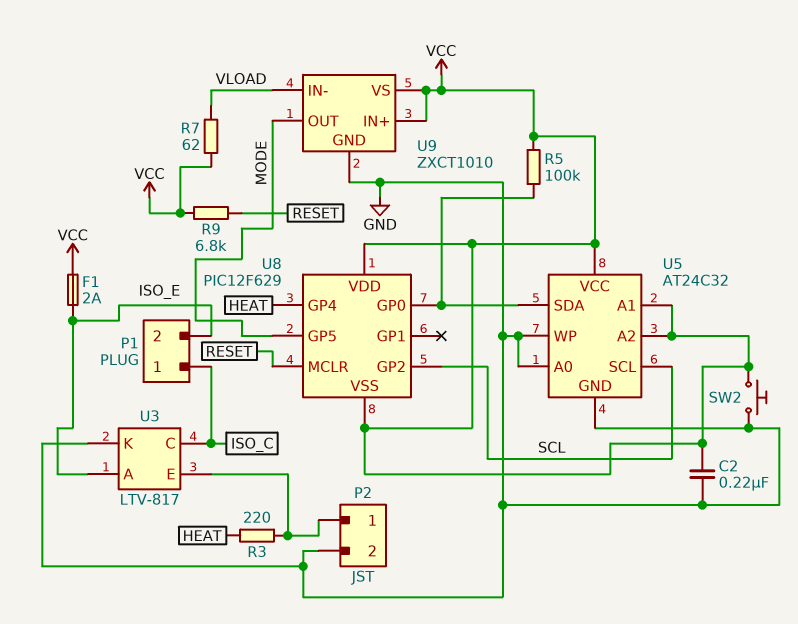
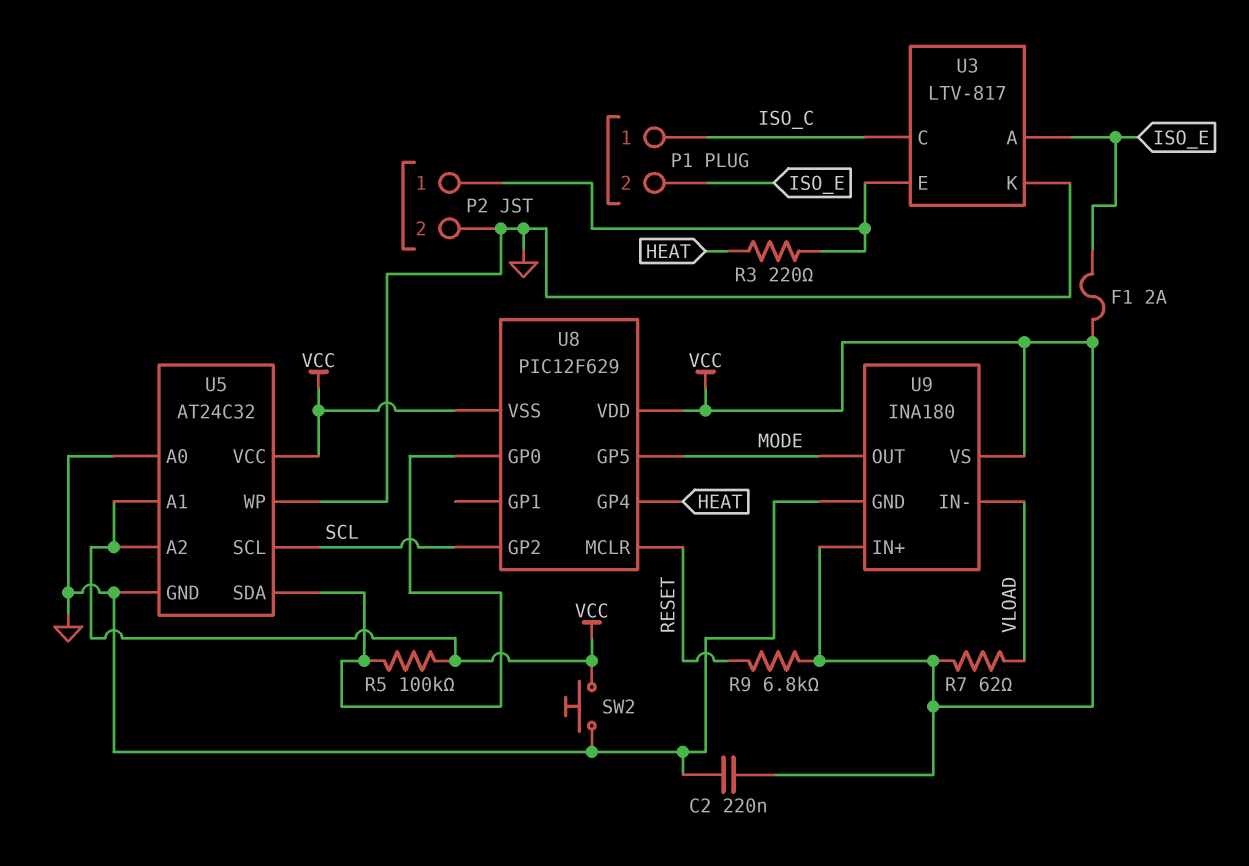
U9: ZXCT1010 -> INA180

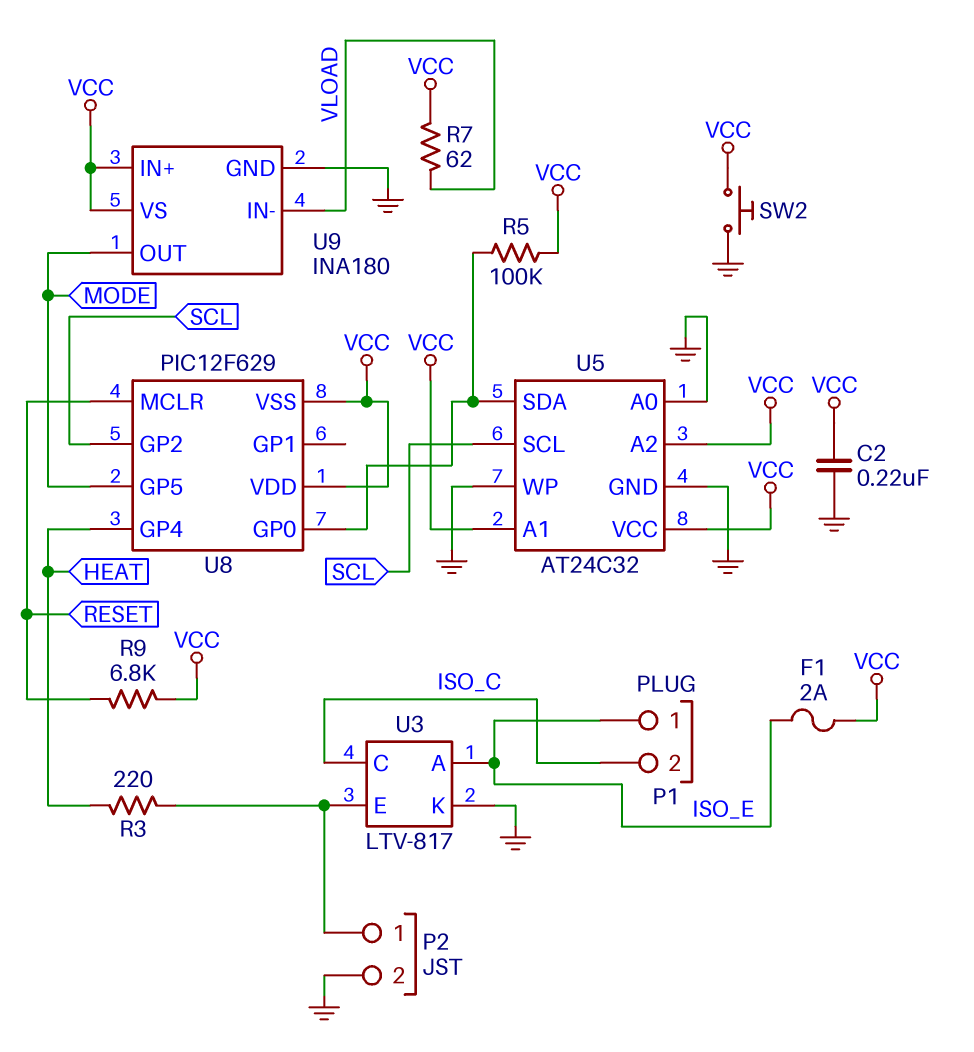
P1 pin 1: ISO_C -> ISO_E
P1 pin 2: ISO_E -> ISO_C

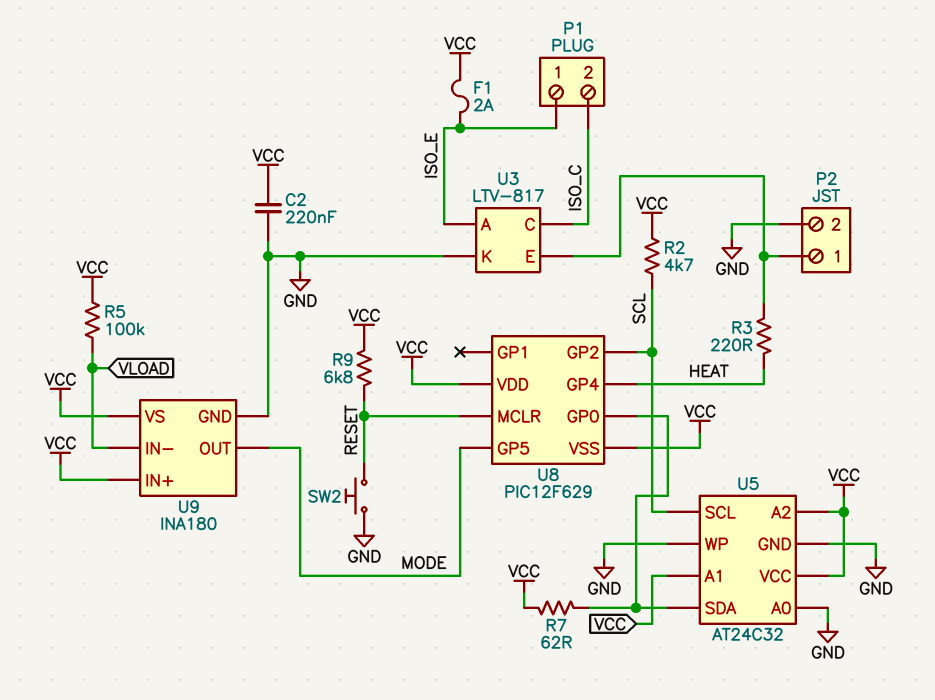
R2: none -> 4.7k (SCL, VCC)
R5: 100k (U5/SDA, VCC) -> 100k (VCC, VLOAD)
R7: 62 (VCC, VLOAD) -> 62 (U5/SDA, VCC)
SW2: button (GND, VCC) -> button (GND, RESET)

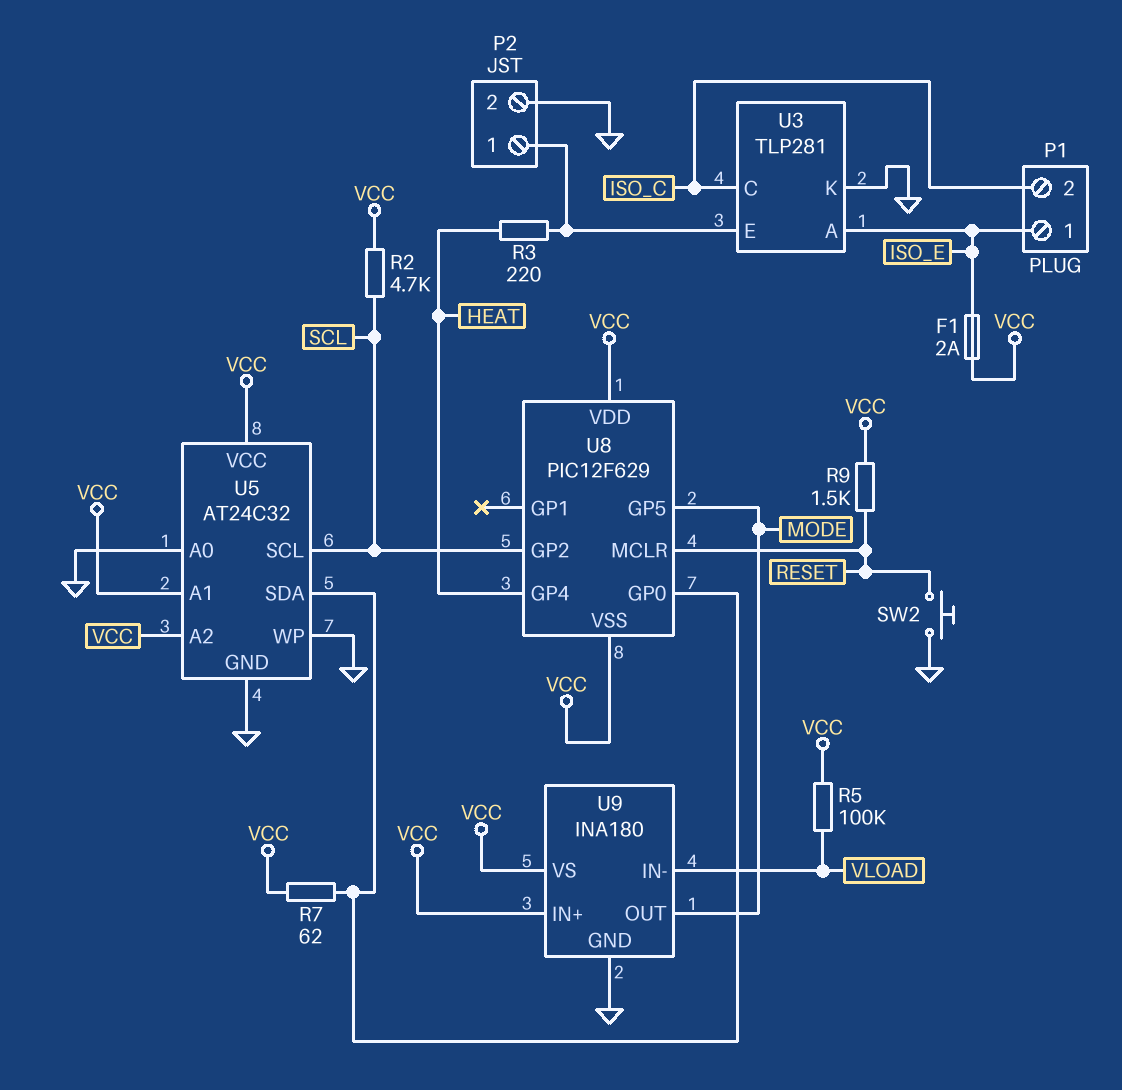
C2: 220nF (GND, VCC) -> none
R9: 6.8k (RESET, VCC) -> 1.5k (RESET, VCC)
U3: LTV-817 -> TLP281

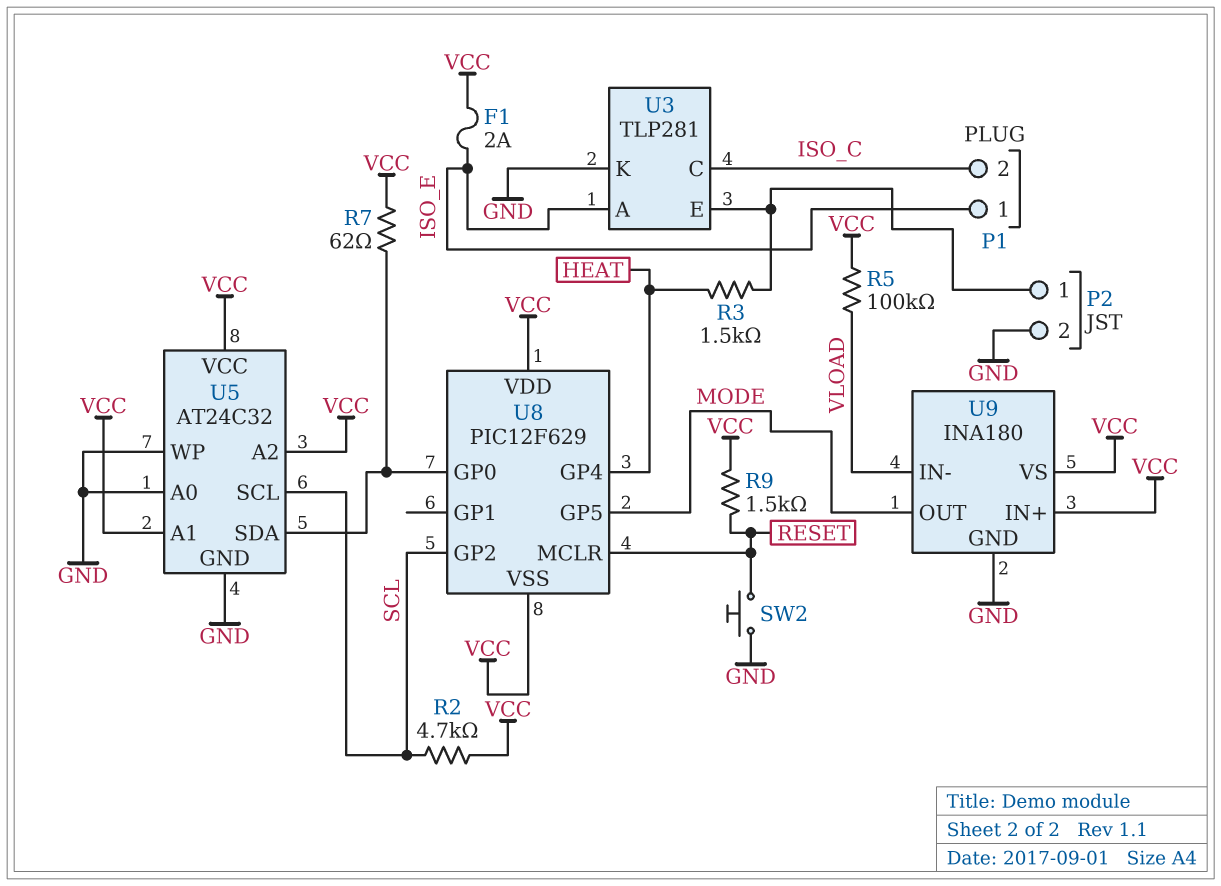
R3: 220 (HEAT, P2/1) -> 1.5k (HEAT, P2/1)

